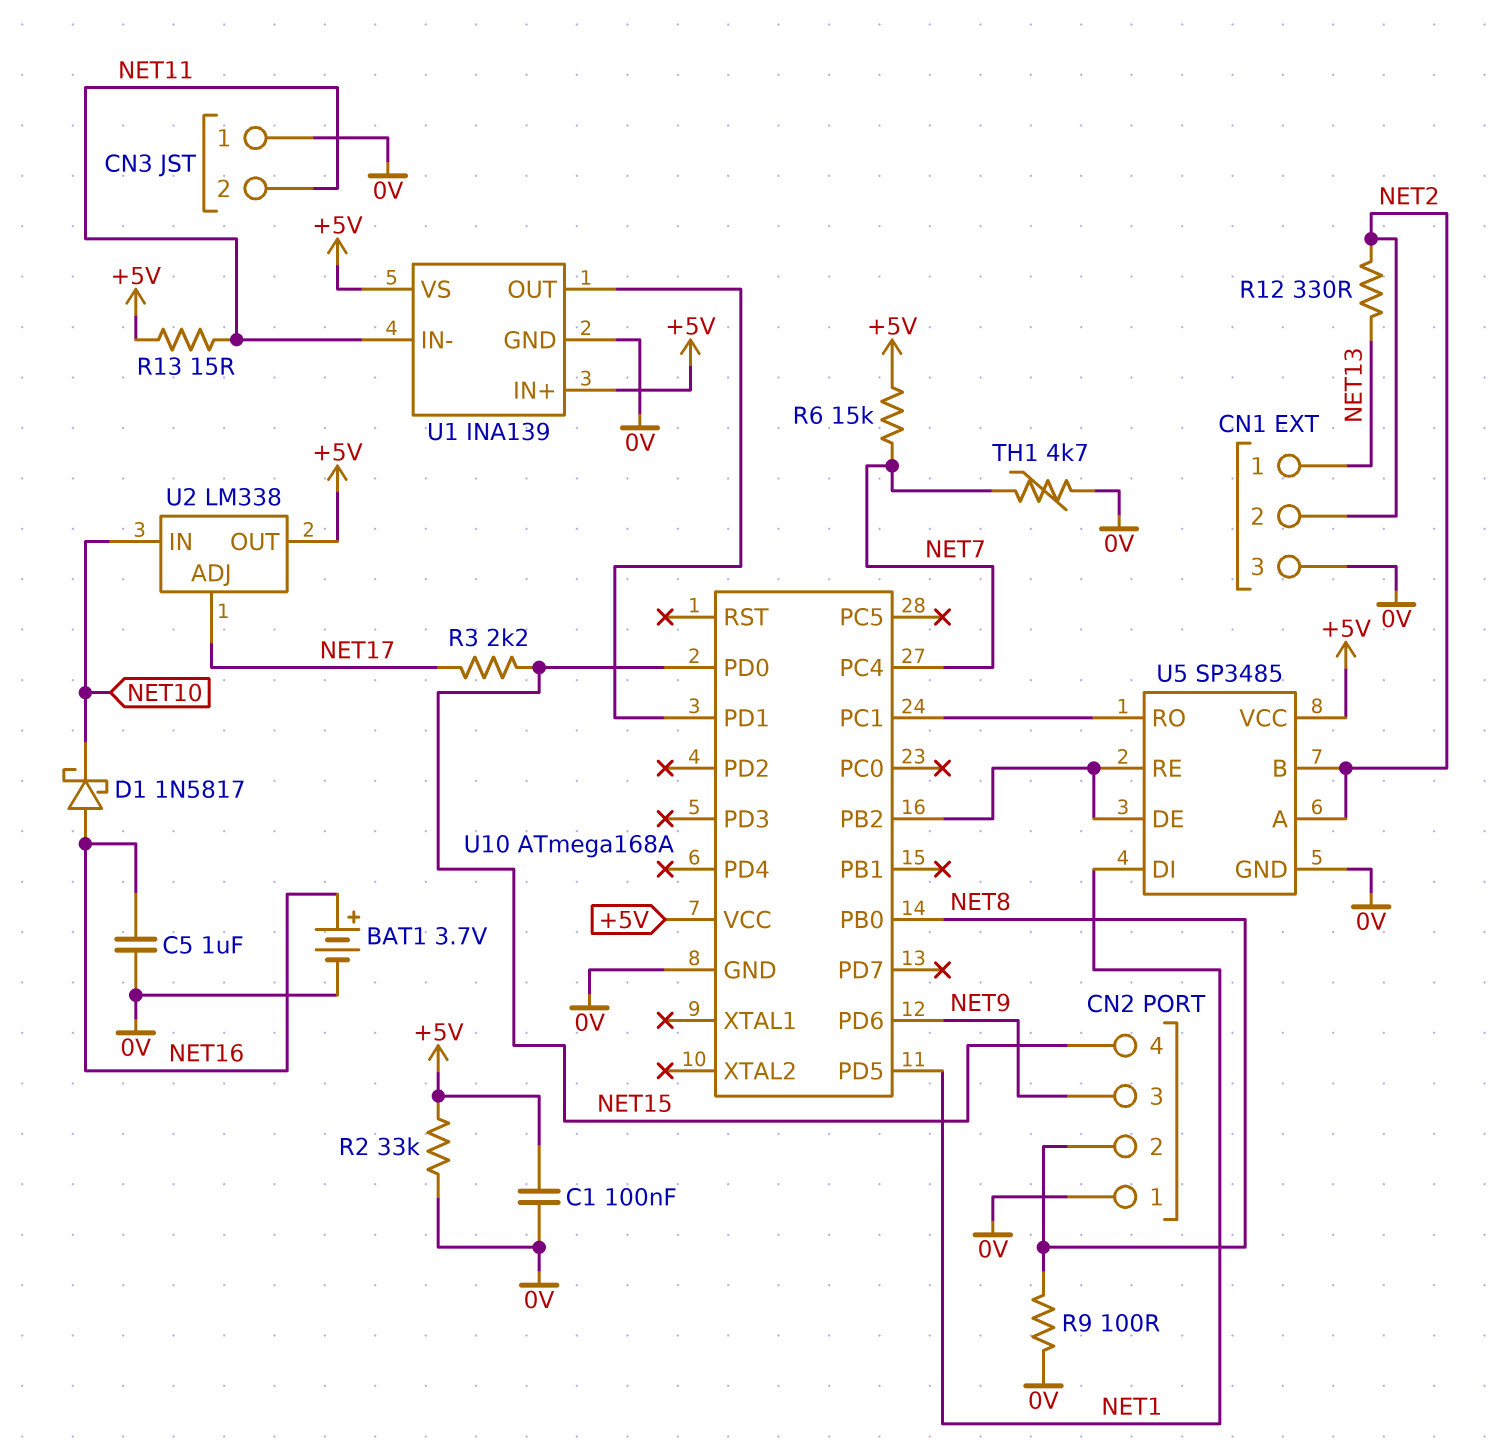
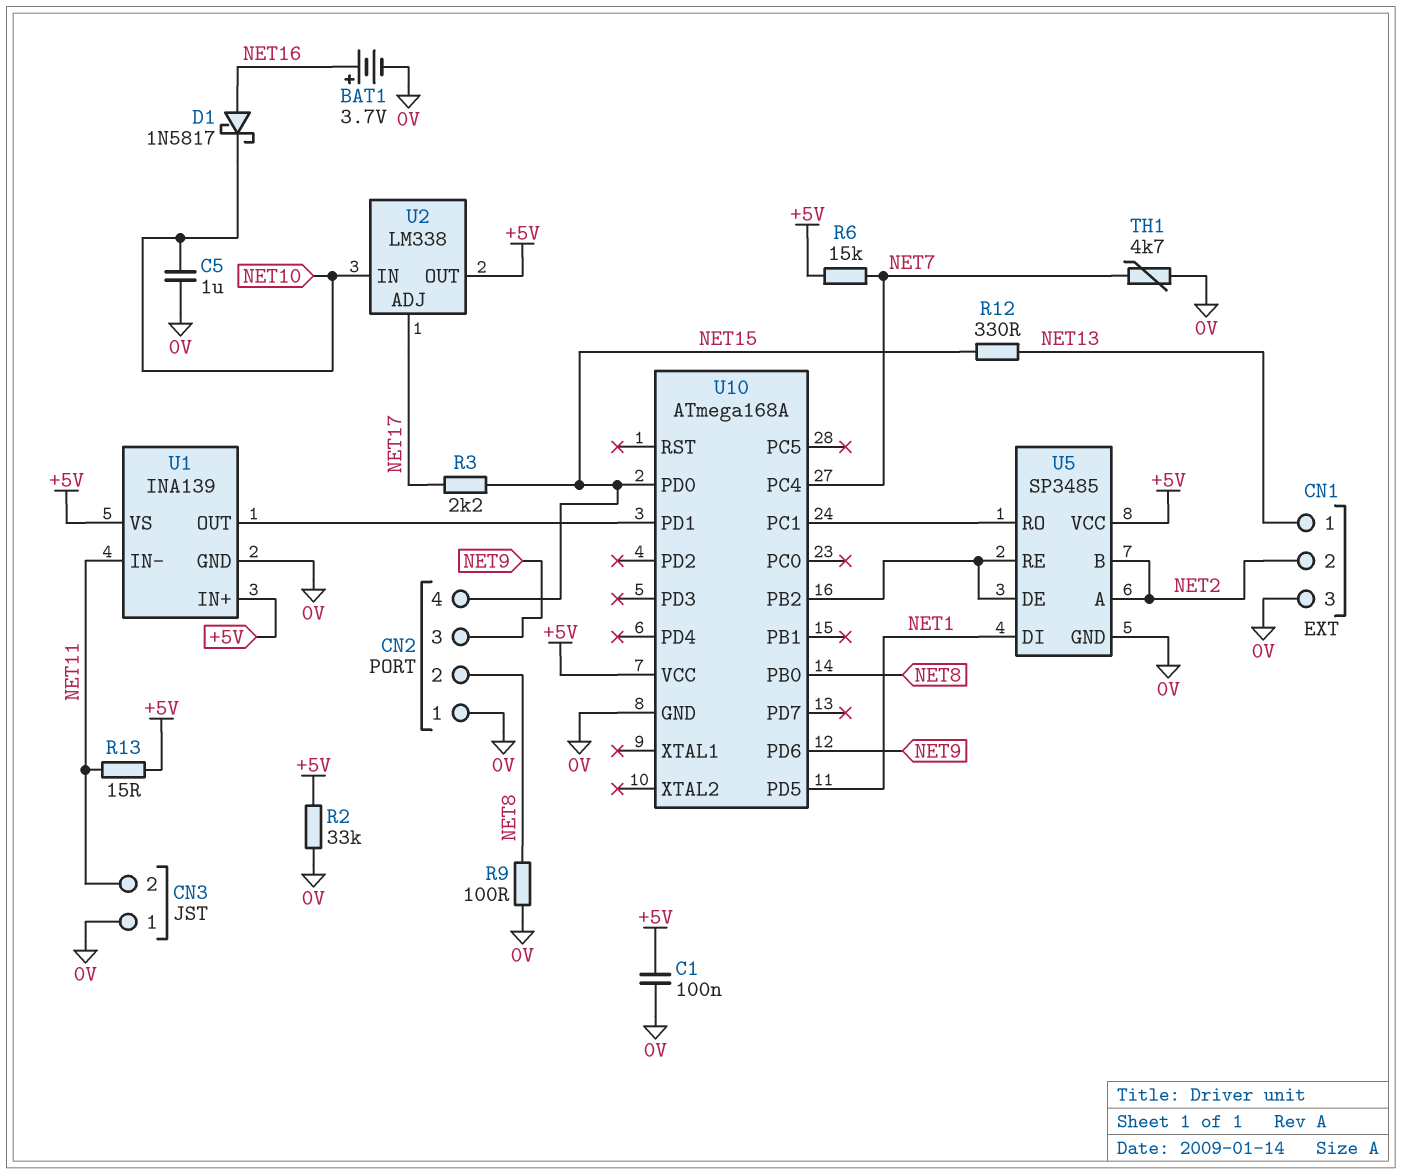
C5: 1uF (0V, NET16) -> 1uF (0V, NET10)
R12: 330 (NET2, NET13) -> 330 (NET13, NET15)

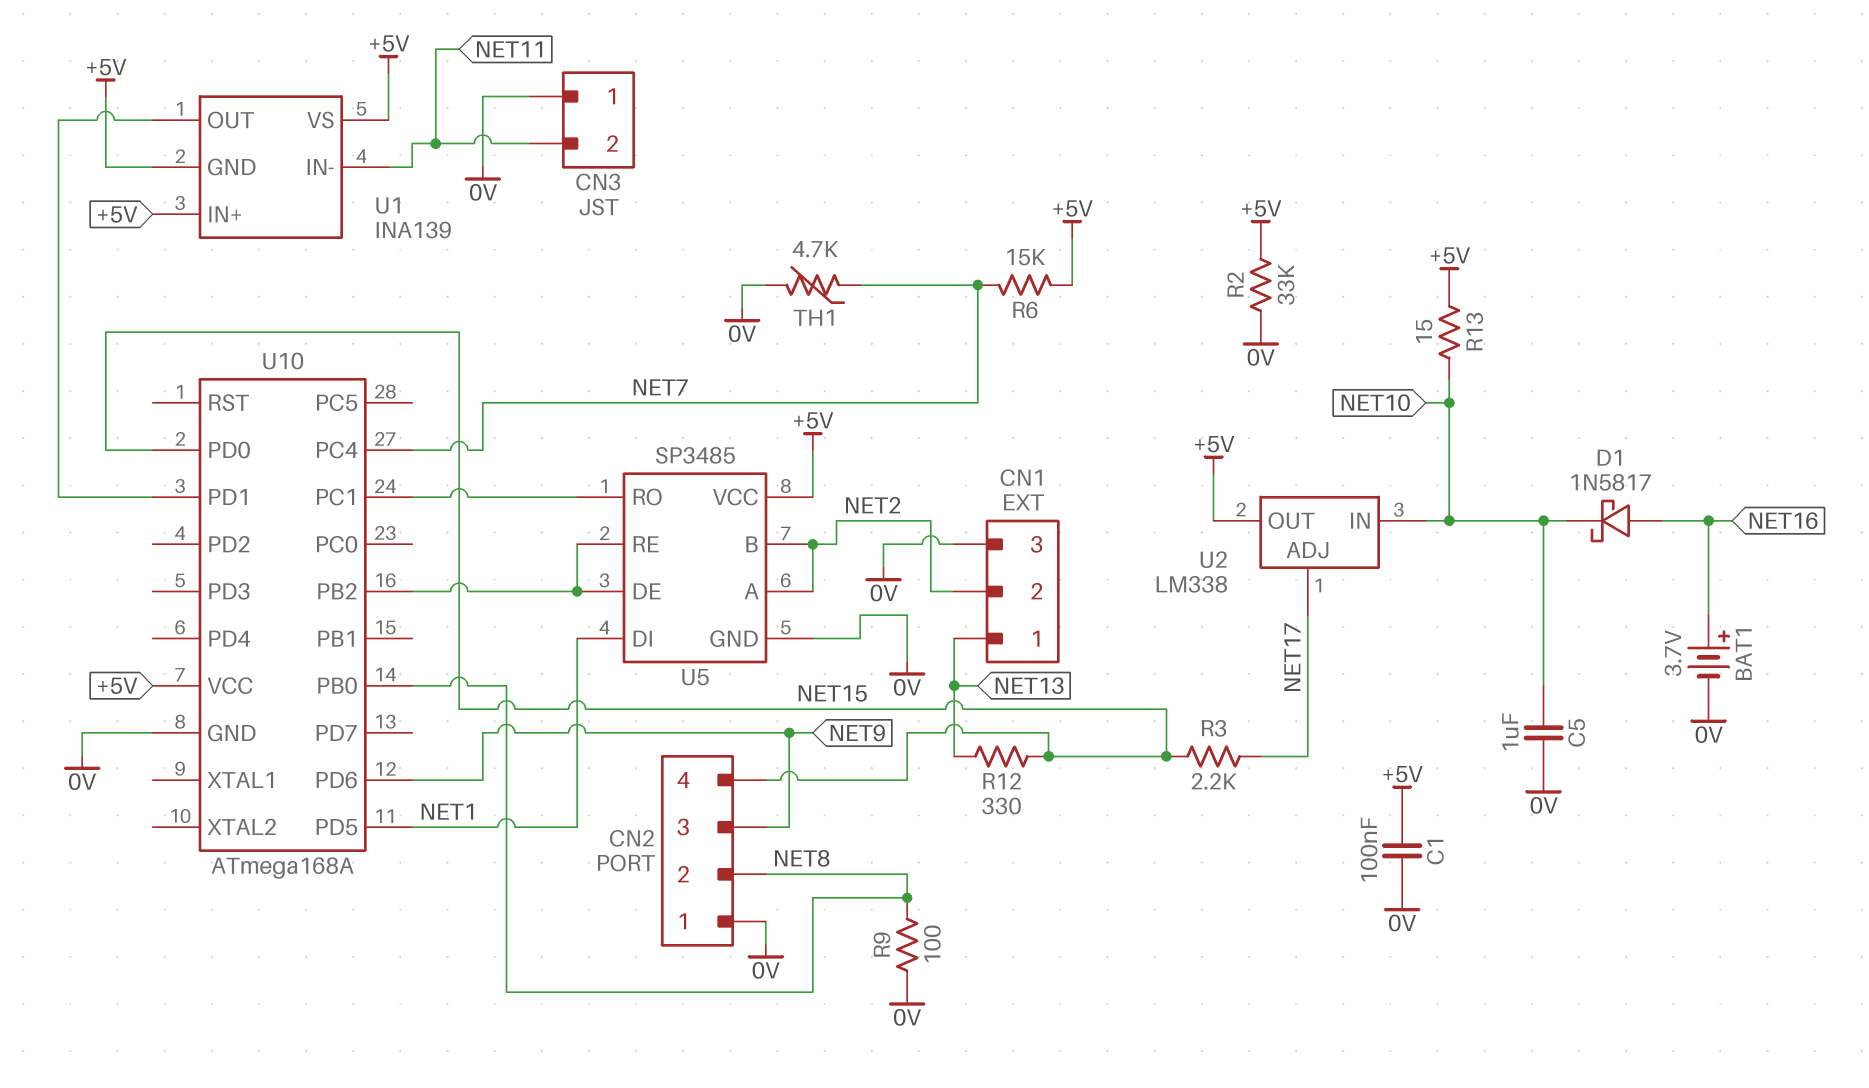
R13: 15 (+5V, NET11) -> 15 (+5V, NET10)
U1 pin GND: 0V -> +5V

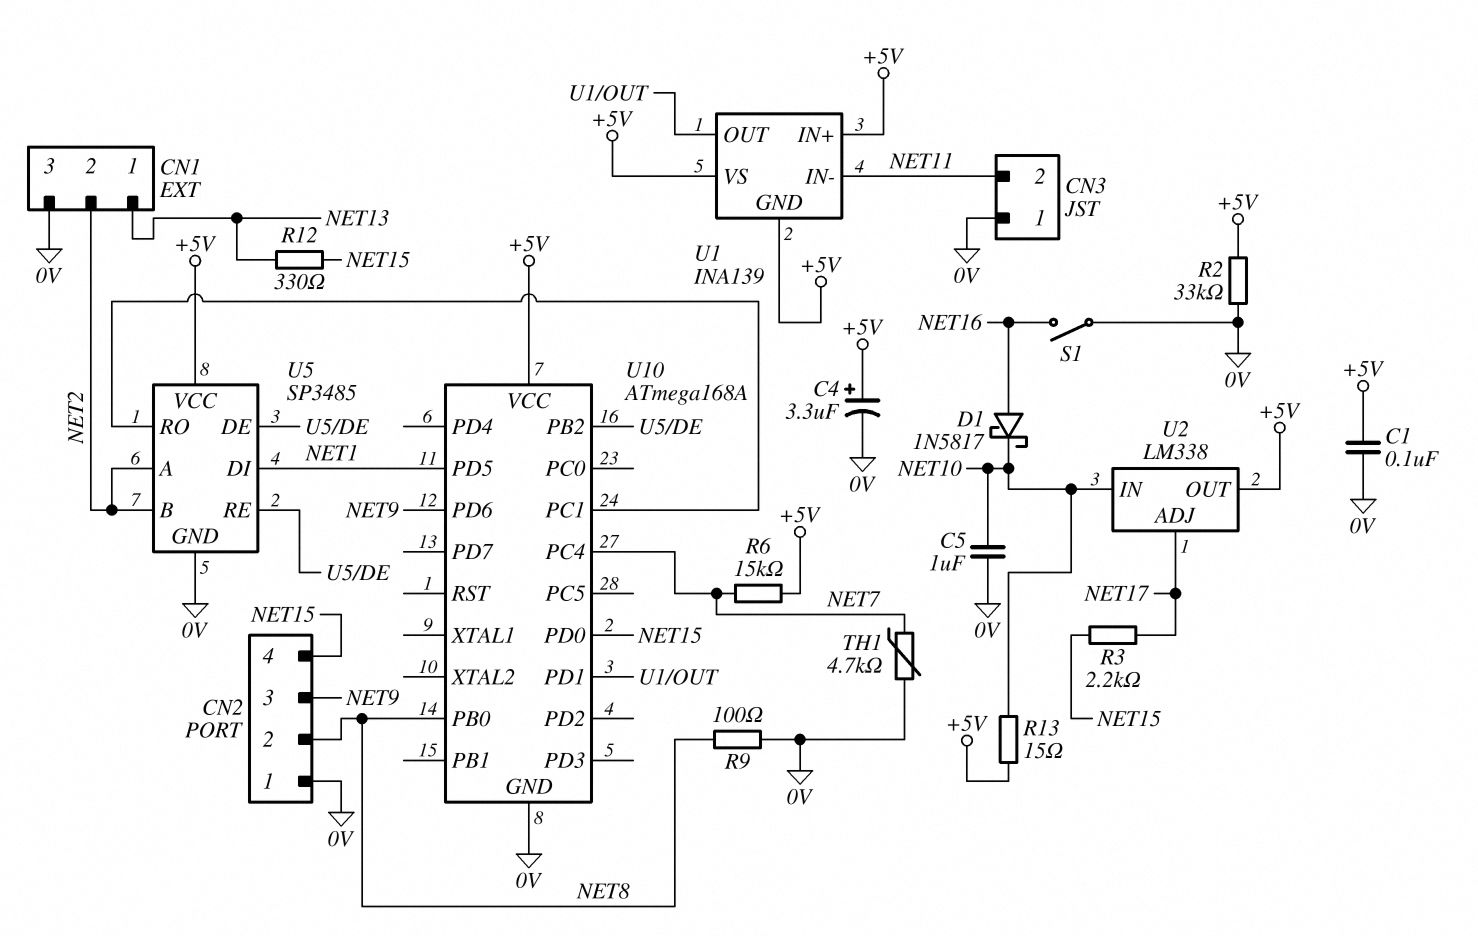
BAT1: 3.7V (plus NET16, minus 0V) -> none
C4: none -> 3.3uF (plus +5V, minus 0V)
S1: none -> switch (0V, NET16)

